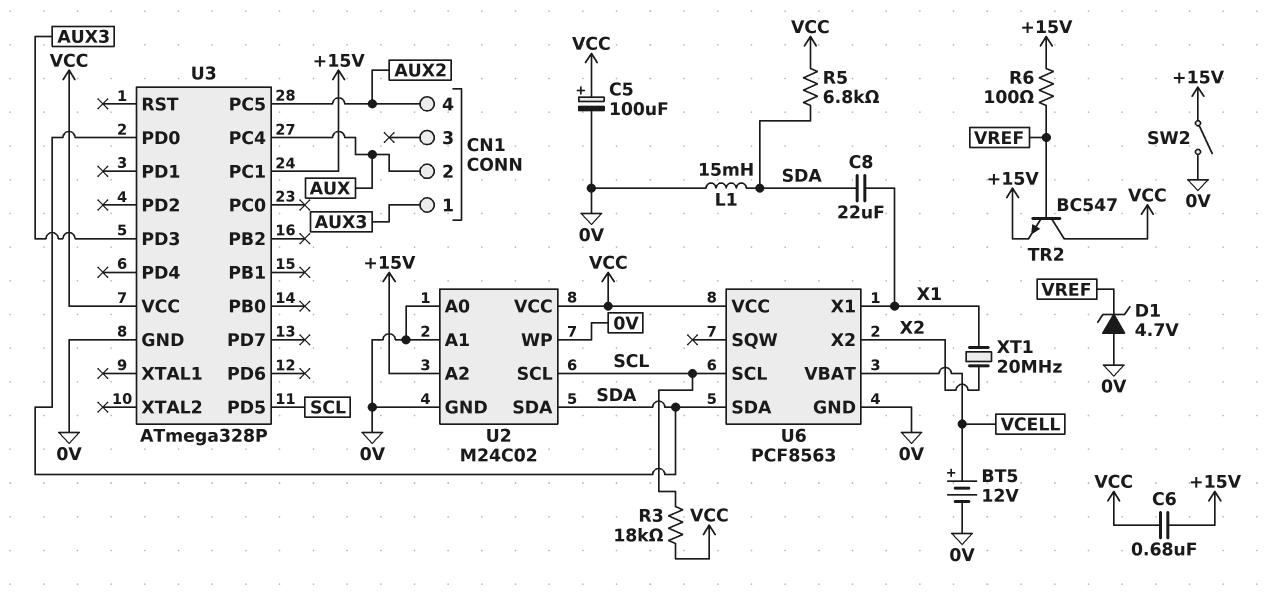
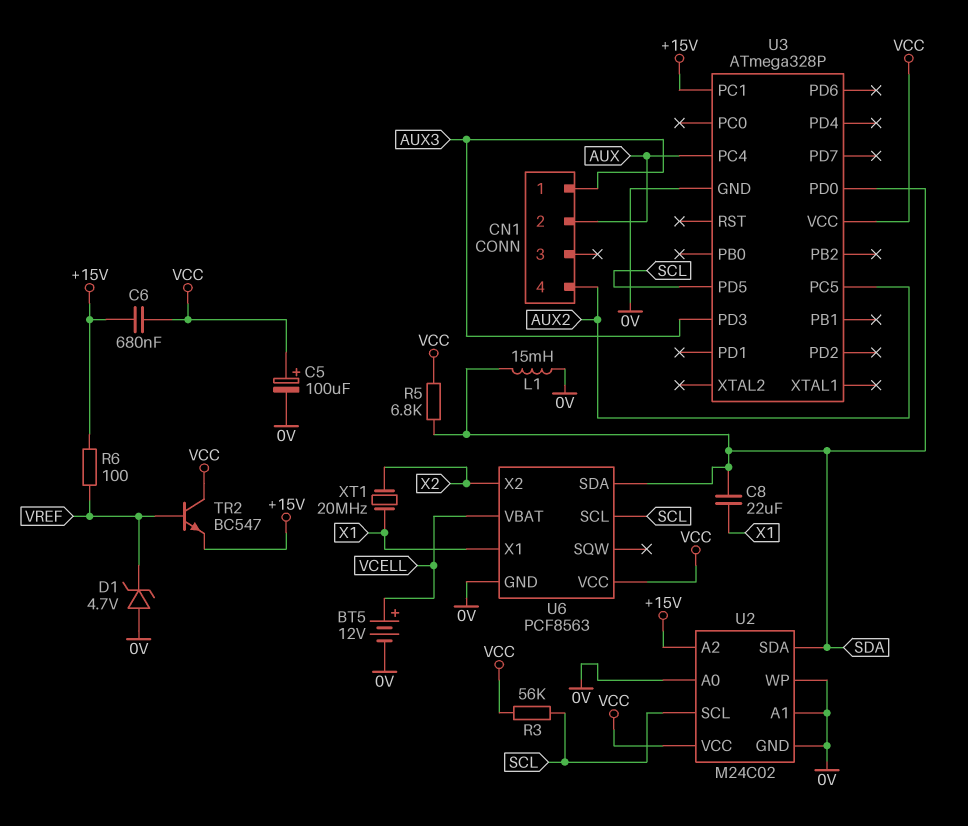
R3: 18k (SCL, VCC) -> 56k (SCL, VCC)
SW2: switch (+15V, 0V) -> none

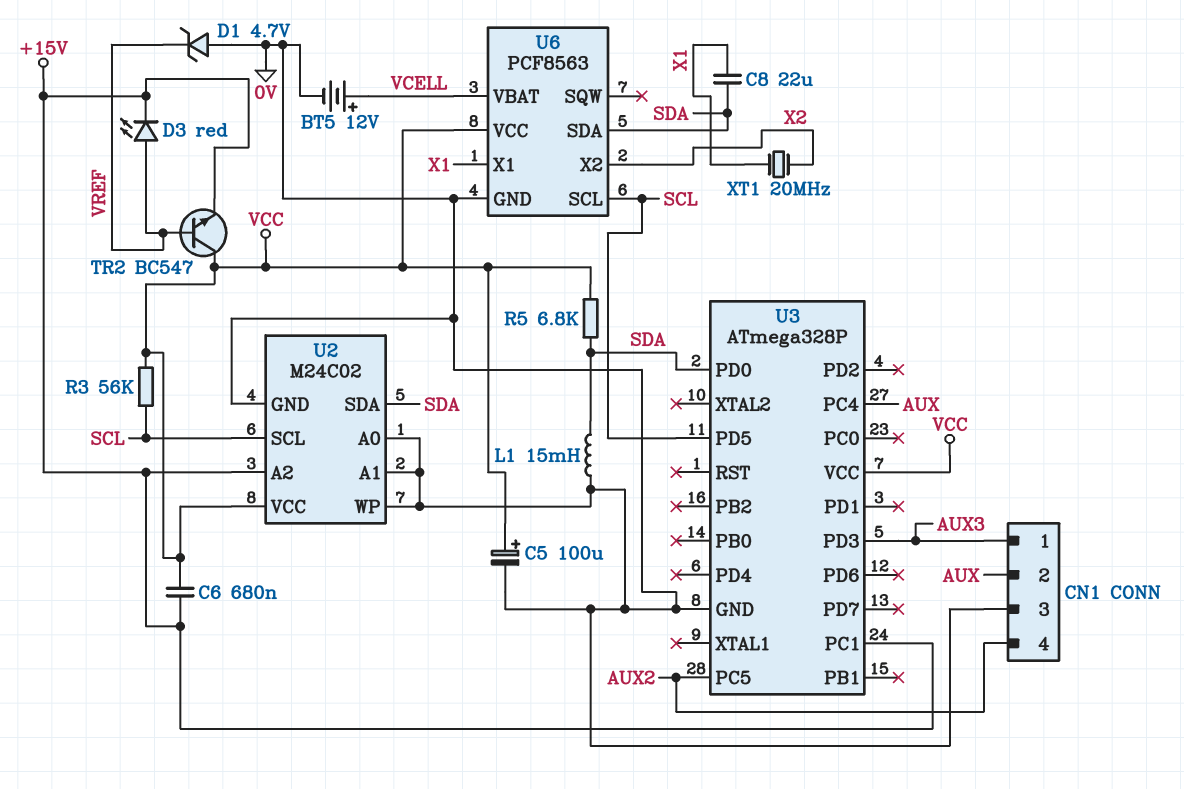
CN1 pin 3: none -> 0V
D3: none -> LED red (A VREF, K +15V)
R6: 100 (+15V, VREF) -> none

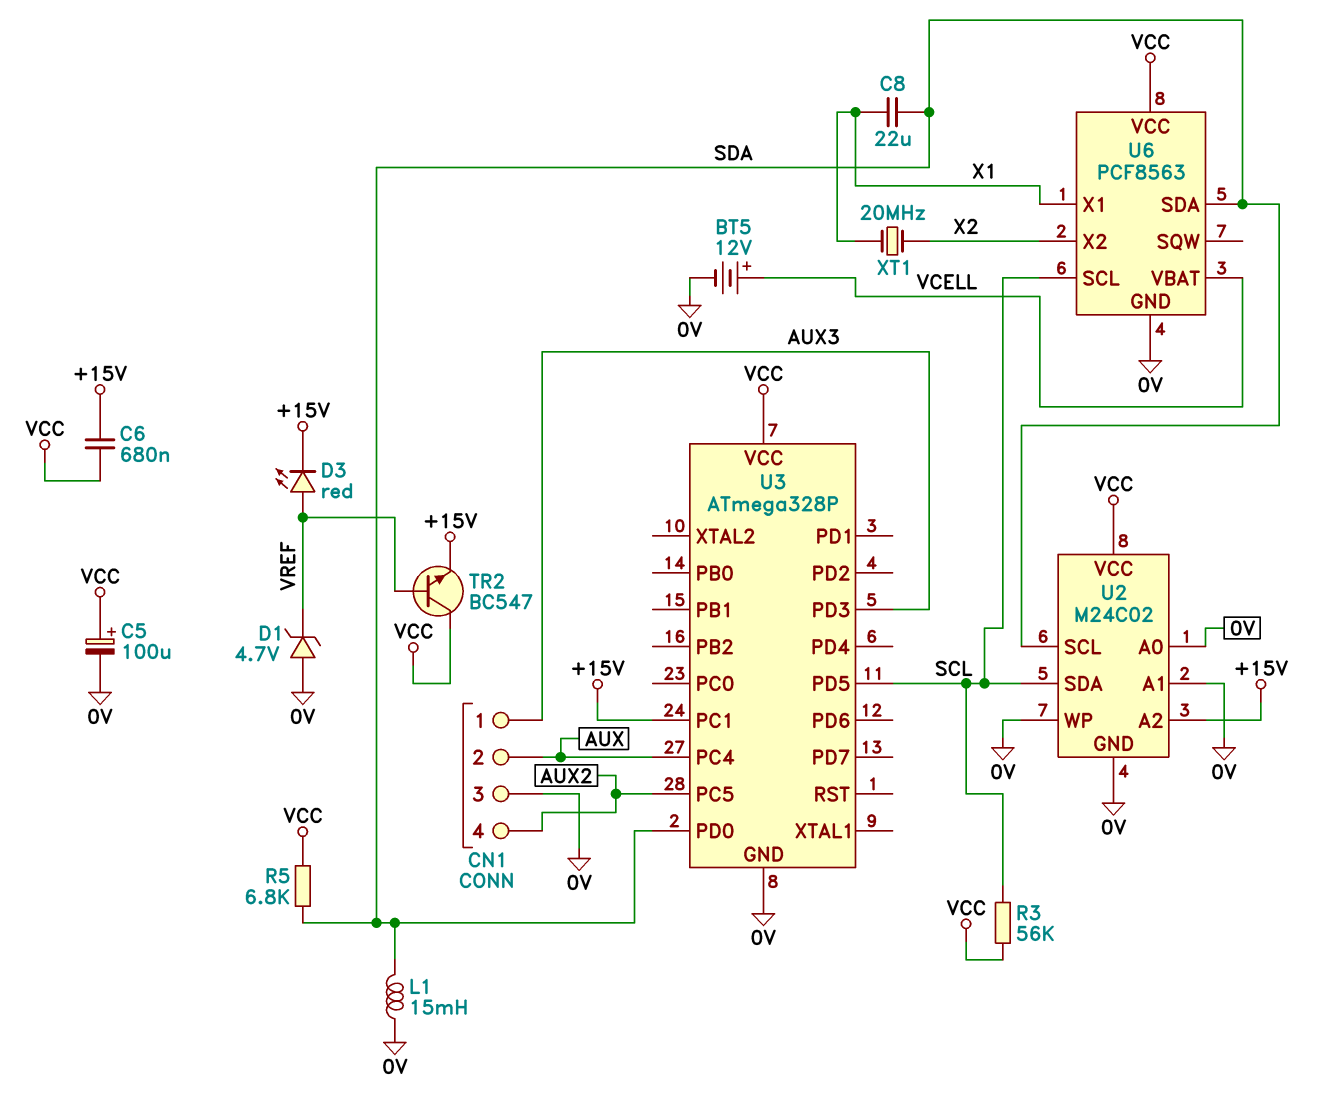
U2 pin SCL: SCL -> SDA
U2 pin SDA: SDA -> SCL

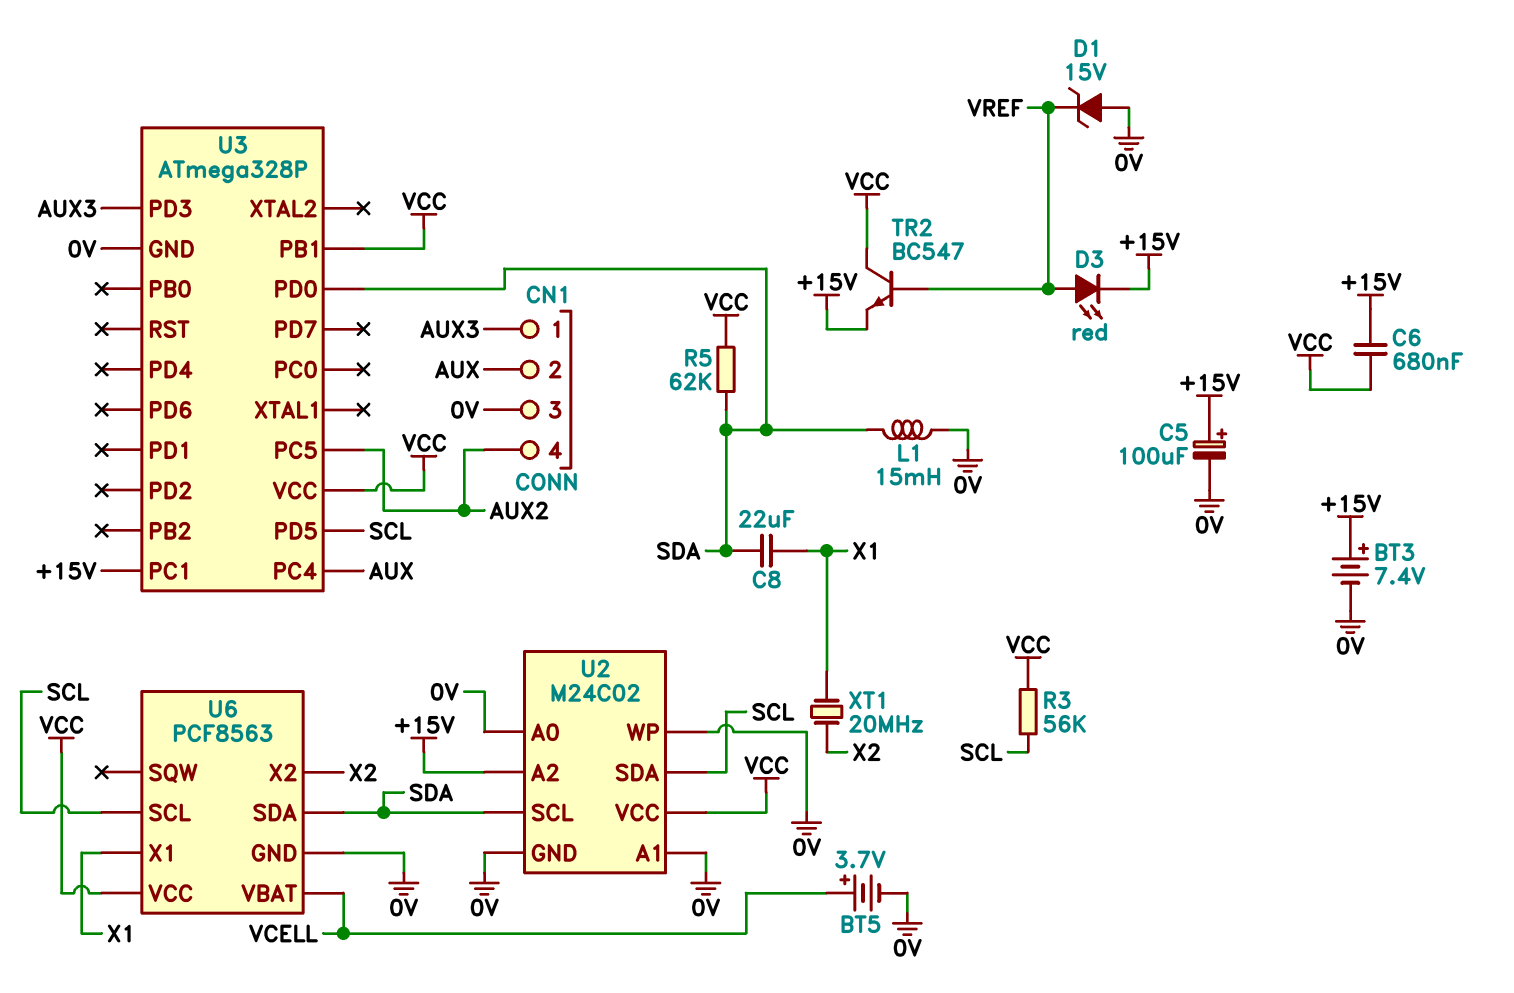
BT3: none -> 7.4V (plus +15V, minus 0V)
BT5: 12V (plus VCELL, minus 0V) -> 3.7V (plus VCELL, minus 0V)
C5: 100uF (plus VCC, minus 0V) -> 100uF (plus +15V, minus 0V)
D1: zener 4.7V (A 0V, K VREF) -> zener 15V (A 0V, K VREF)
R5: 6.8k (SDA, VCC) -> 62k (SDA, VCC)
U3 pin PB1: none -> VCC

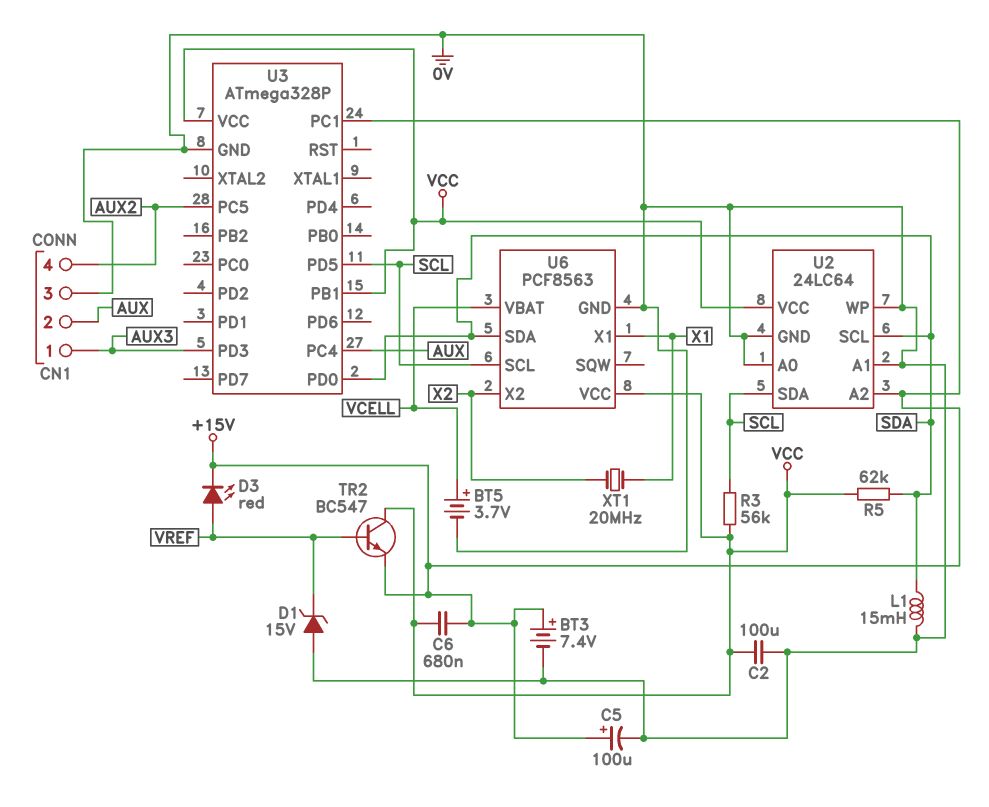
C2: none -> 100uF (0V, VCC)
C8: 22uF (SDA, X1) -> none
U2: M24C02 -> 24LC64

